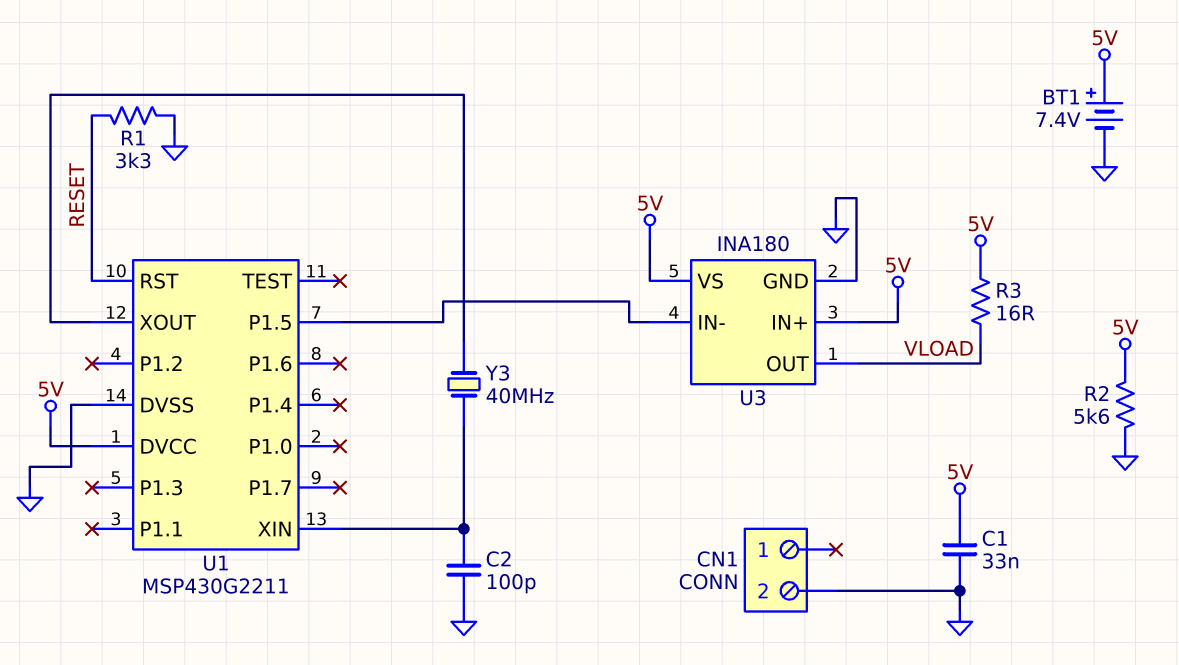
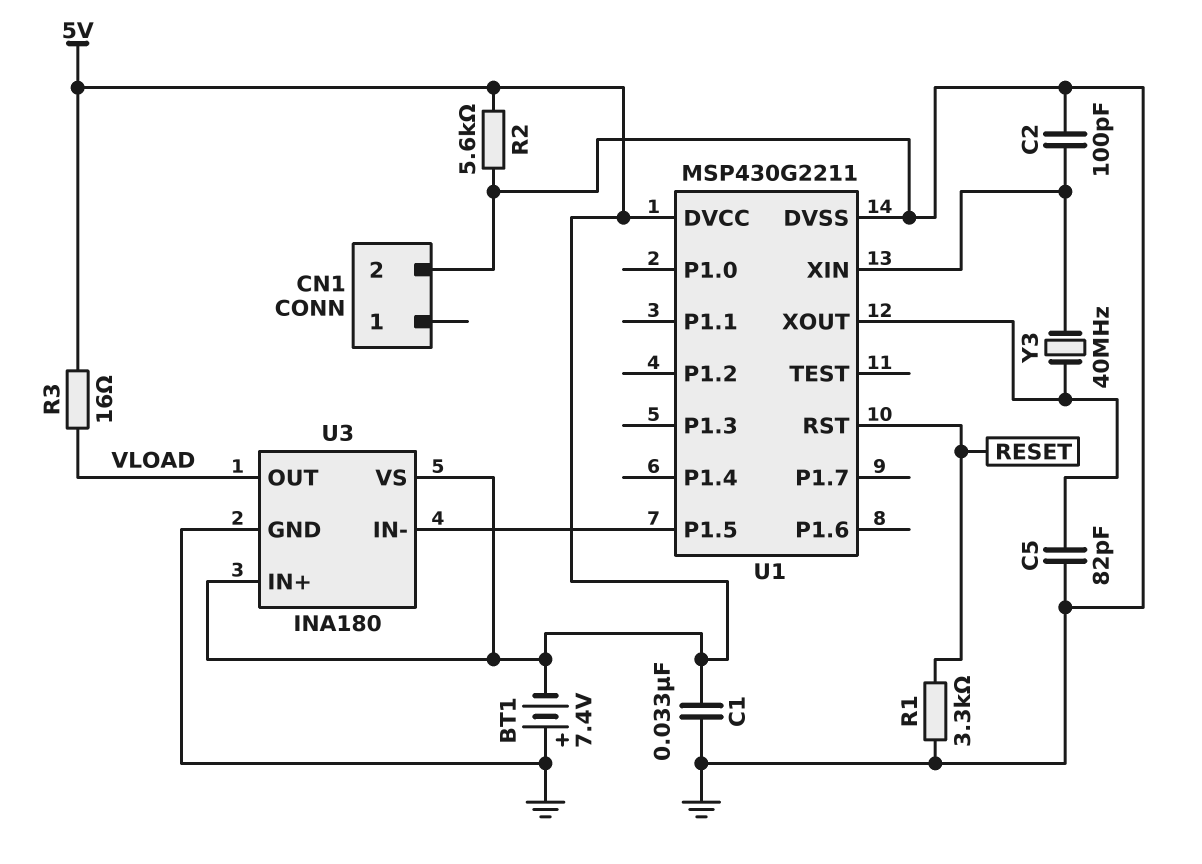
BT1: 7.4V (plus 5V, minus GND) -> 7.4V (plus GND, minus 5V)
C5: none -> 82pF (GND, U1/XOUT)

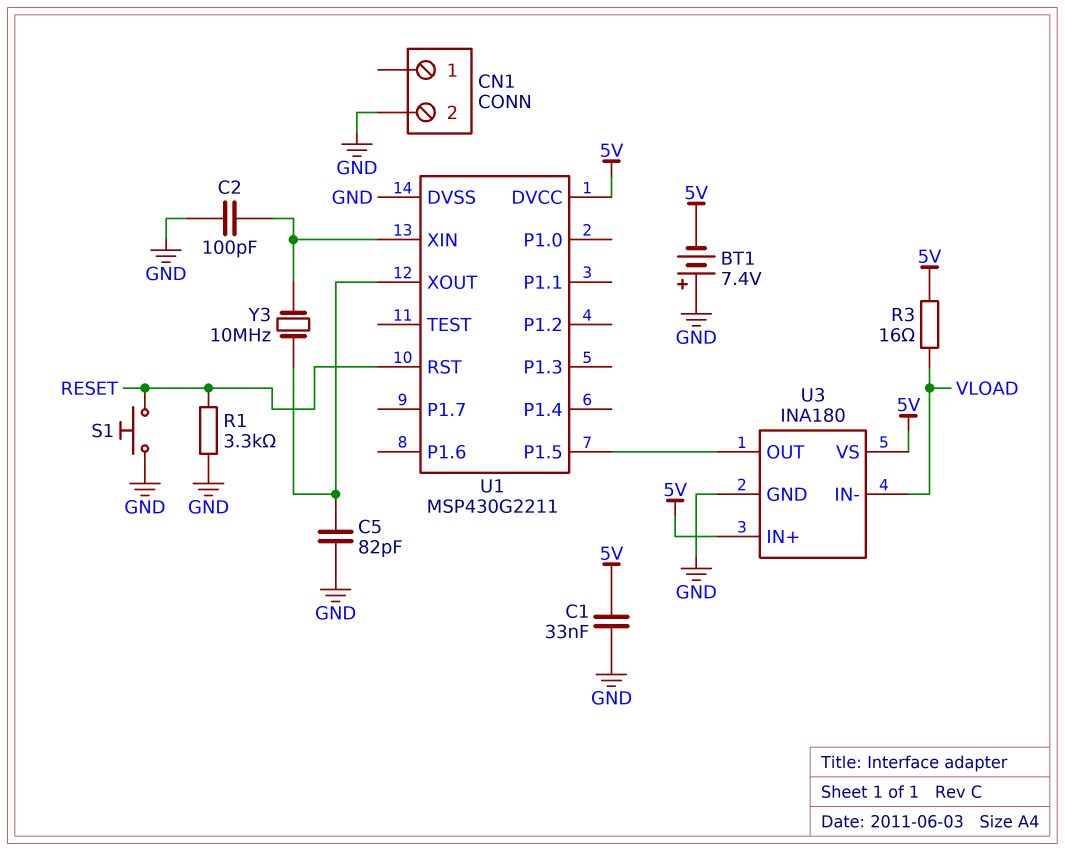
R2: 5.6k (5V, GND) -> none
S1: none -> button (GND, RESET)
U3 pin IN-: U1/P1.5 -> VLOAD
U3 pin OUT: VLOAD -> U1/P1.5
Y3: 40MHz (U1/XIN, U1/XOUT) -> 10MHz (U1/XIN, U1/XOUT)

